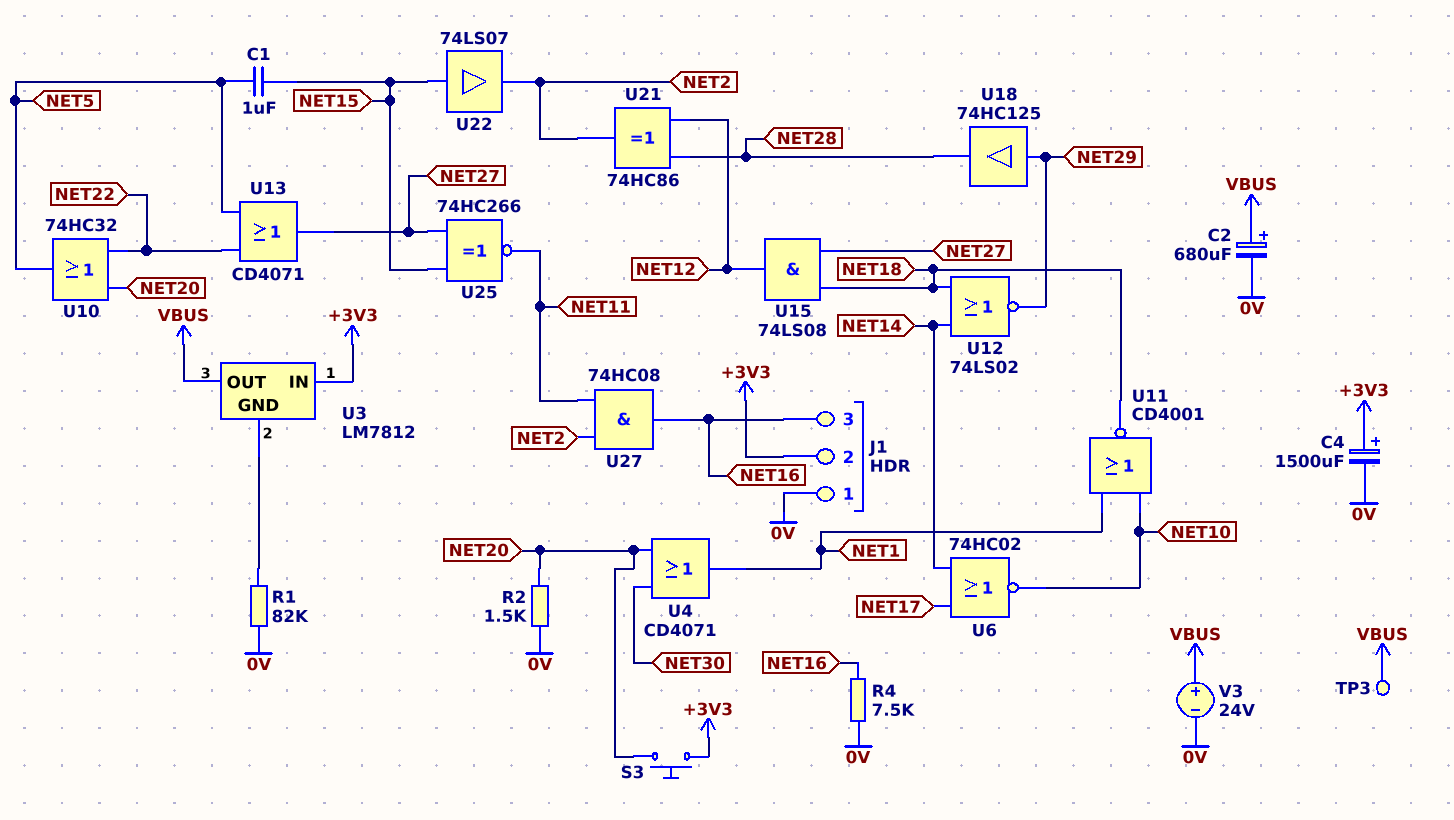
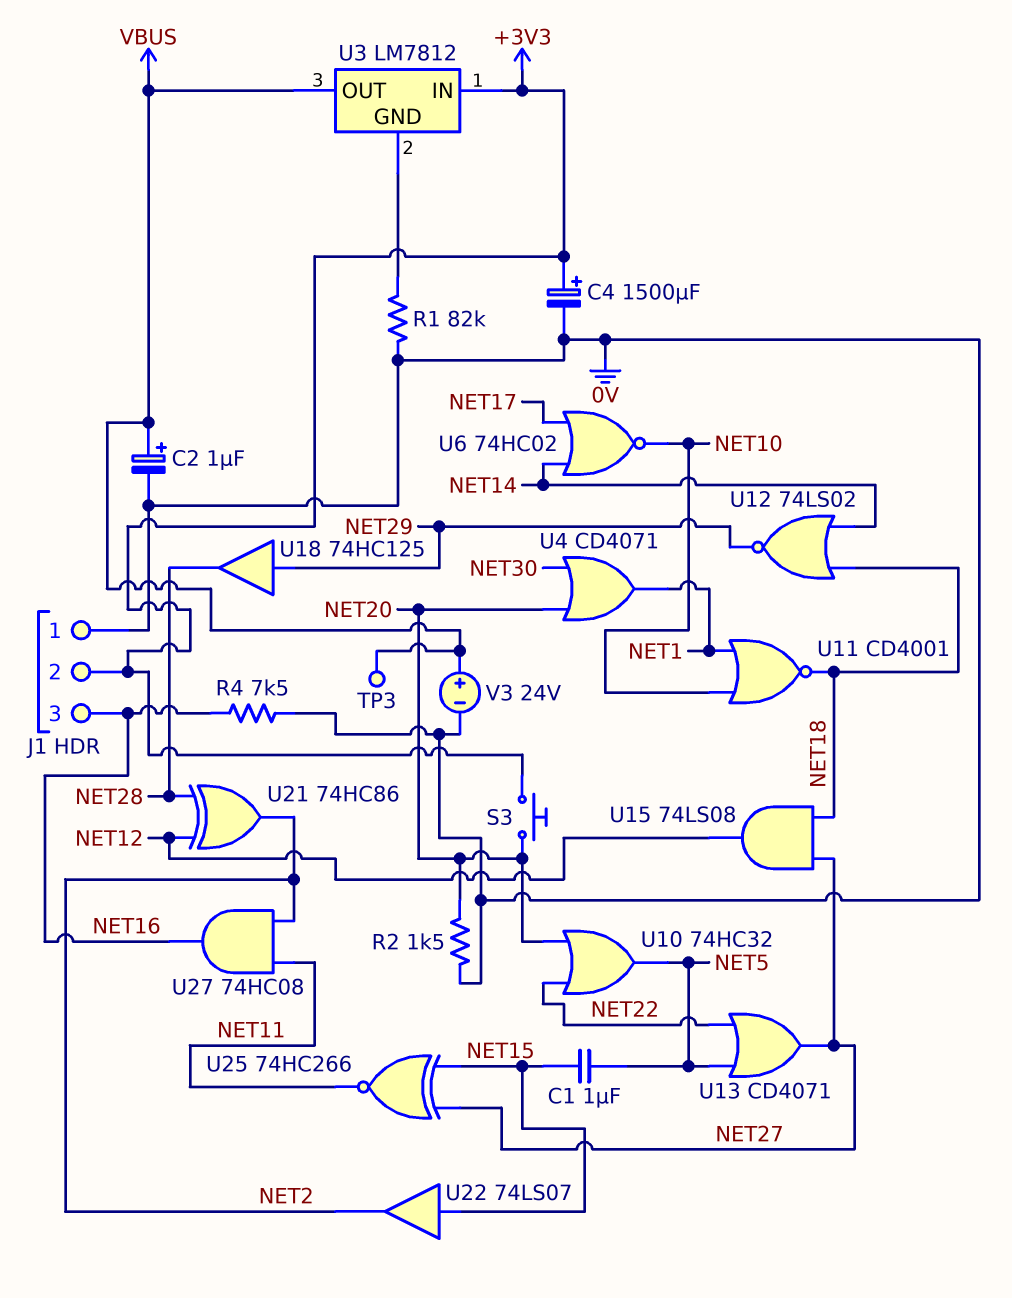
C2: 680uF (plus VBUS, minus 0V) -> 1uF (plus VBUS, minus 0V)

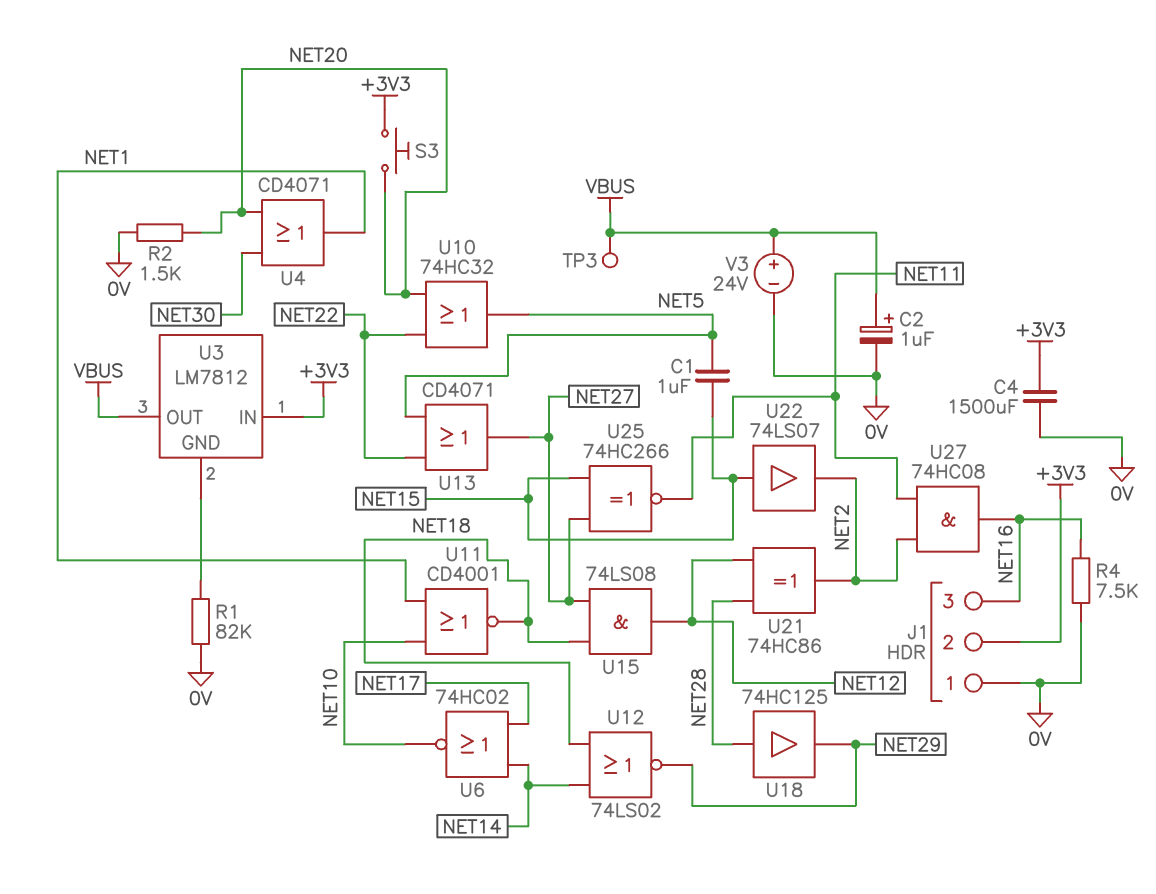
C4: 1500uF (plus +3V3, minus 0V) -> 1500uF (+3V3, 0V)
U18: buffer 74HC125 (in NET29, out NET28) -> buffer 74HC125 (in NET28, out NET29)

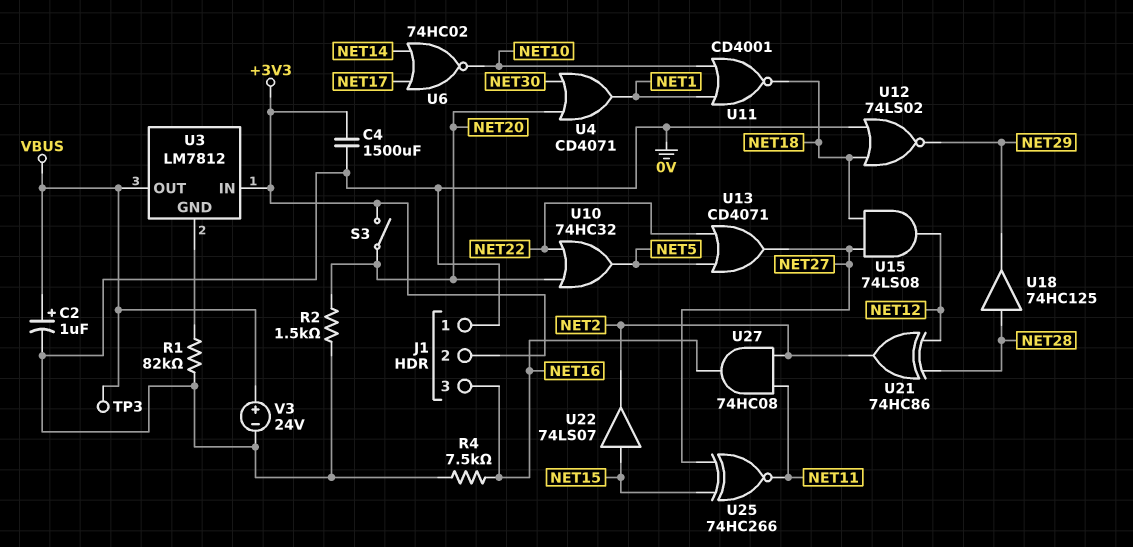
C1: 1uF (NET5, NET15) -> none
S3: button (+3V3, NET20) -> switch (+3V3, NET20)
U12: NOR 74LS02 (in NET14, in NET18, out NET29) -> NOR 74LS02 (in 0V, in NET18, out NET29)

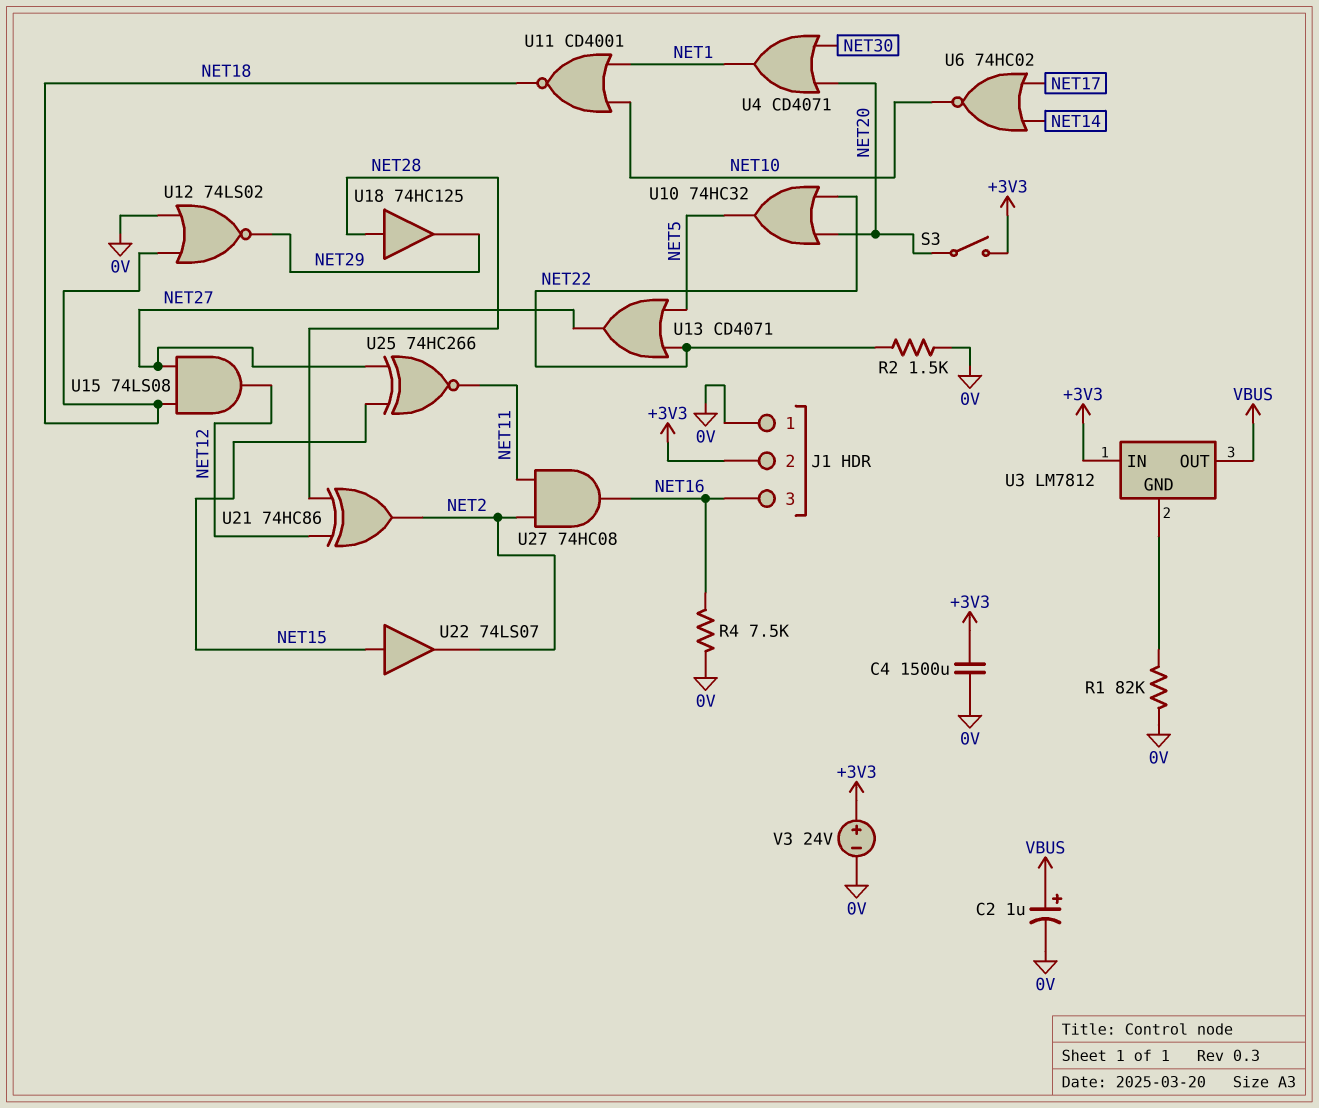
R2: 1.5k (0V, NET20) -> 1.5k (0V, NET22)
TP3: test point (VBUS) -> none
V3: 24V (plus VBUS, minus 0V) -> 24V (plus +3V3, minus 0V)

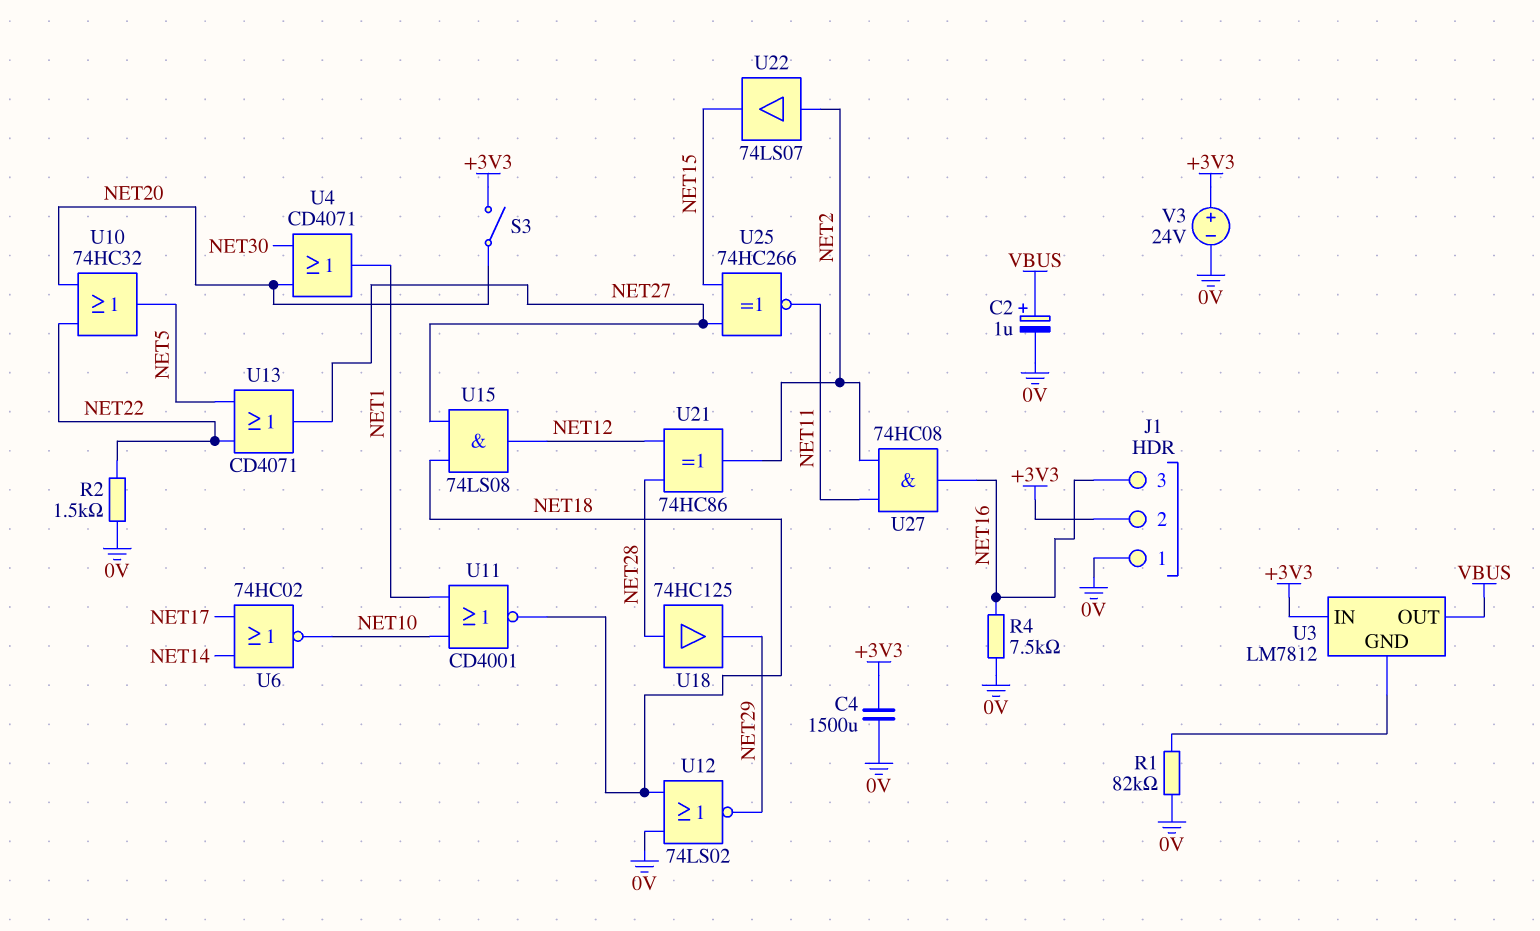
U22: buffer 74LS07 (in NET15, out NET2) -> buffer 74LS07 (in NET2, out NET15)

